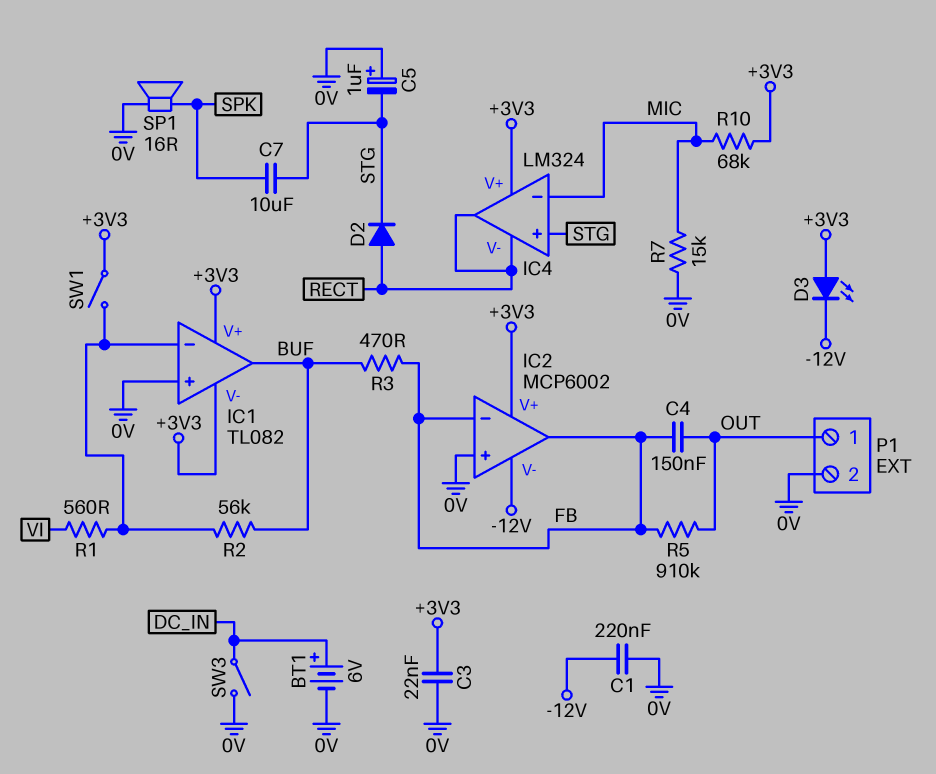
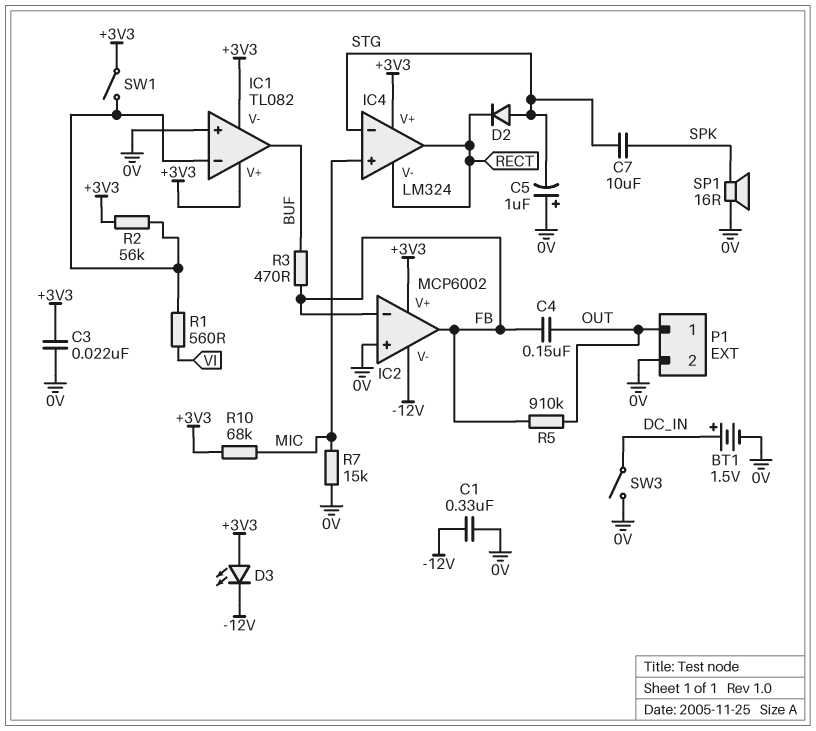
BT1: 6V (plus DC_IN, minus 0V) -> 1.5V (plus DC_IN, minus 0V)
C1: 220nF (-12V, 0V) -> 330nF (-12V, 0V)
D2: diode (A RECT, K STG) -> diode (A STG, K RECT)
IC4 pin in+: STG -> MIC
IC4 pin in-: MIC -> STG
R2: 56k (BUF, IC1/in-) -> 56k (+3V3, IC1/in-)

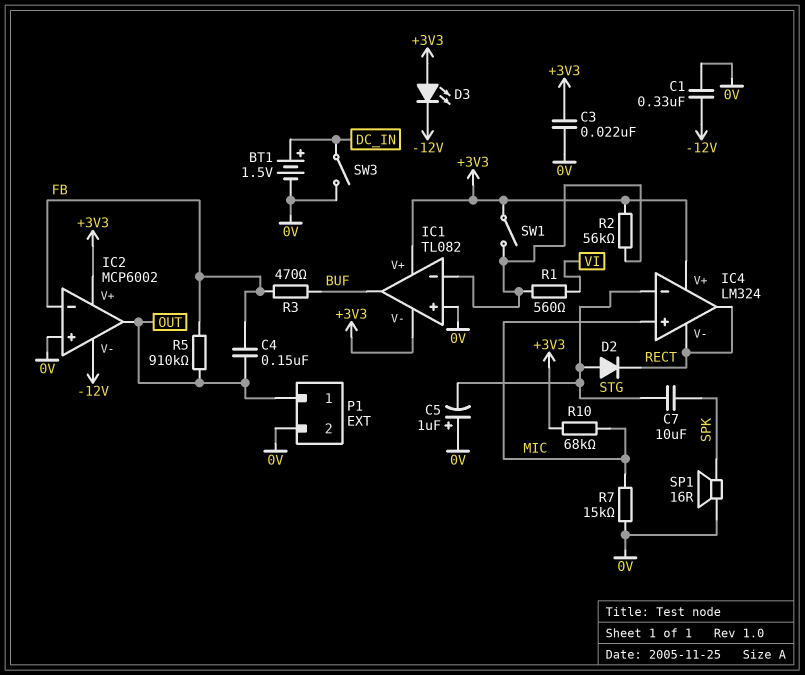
IC2 pin out: FB -> OUT

